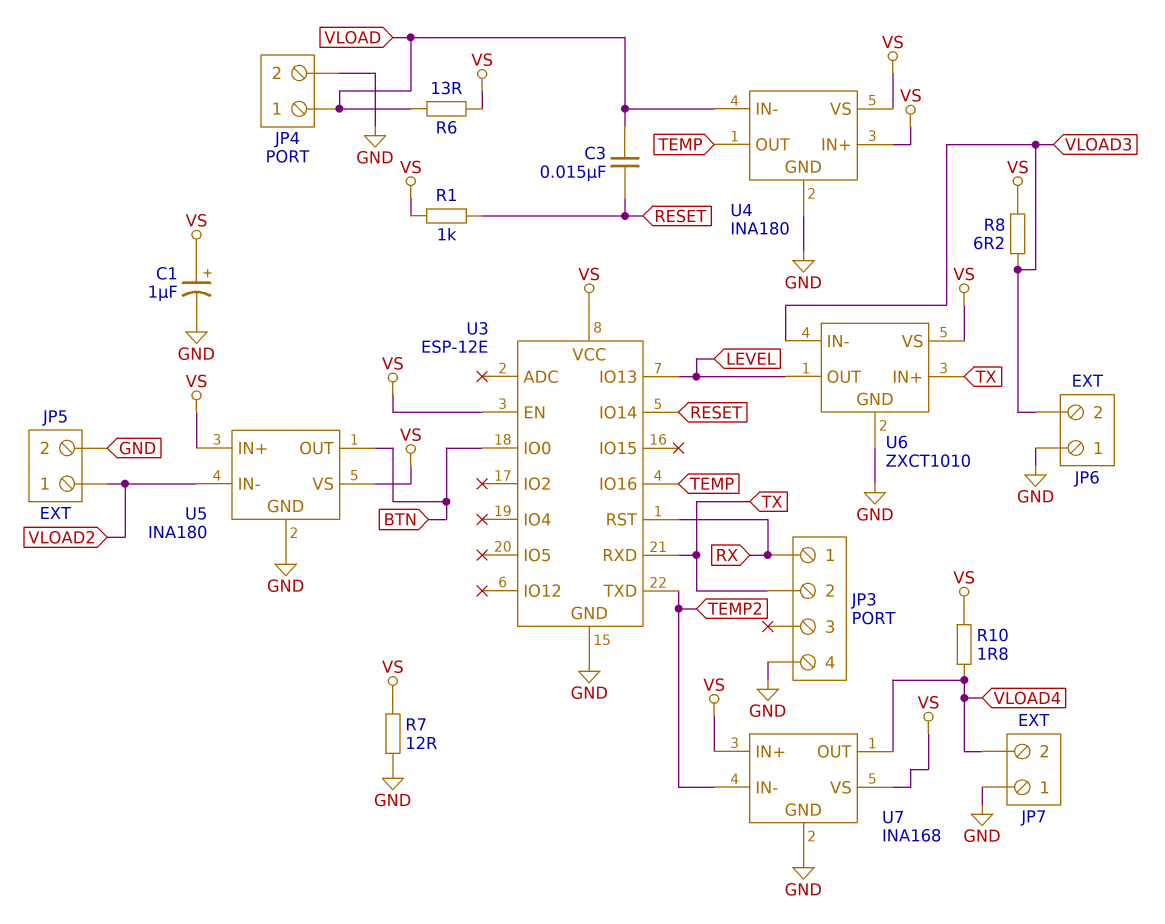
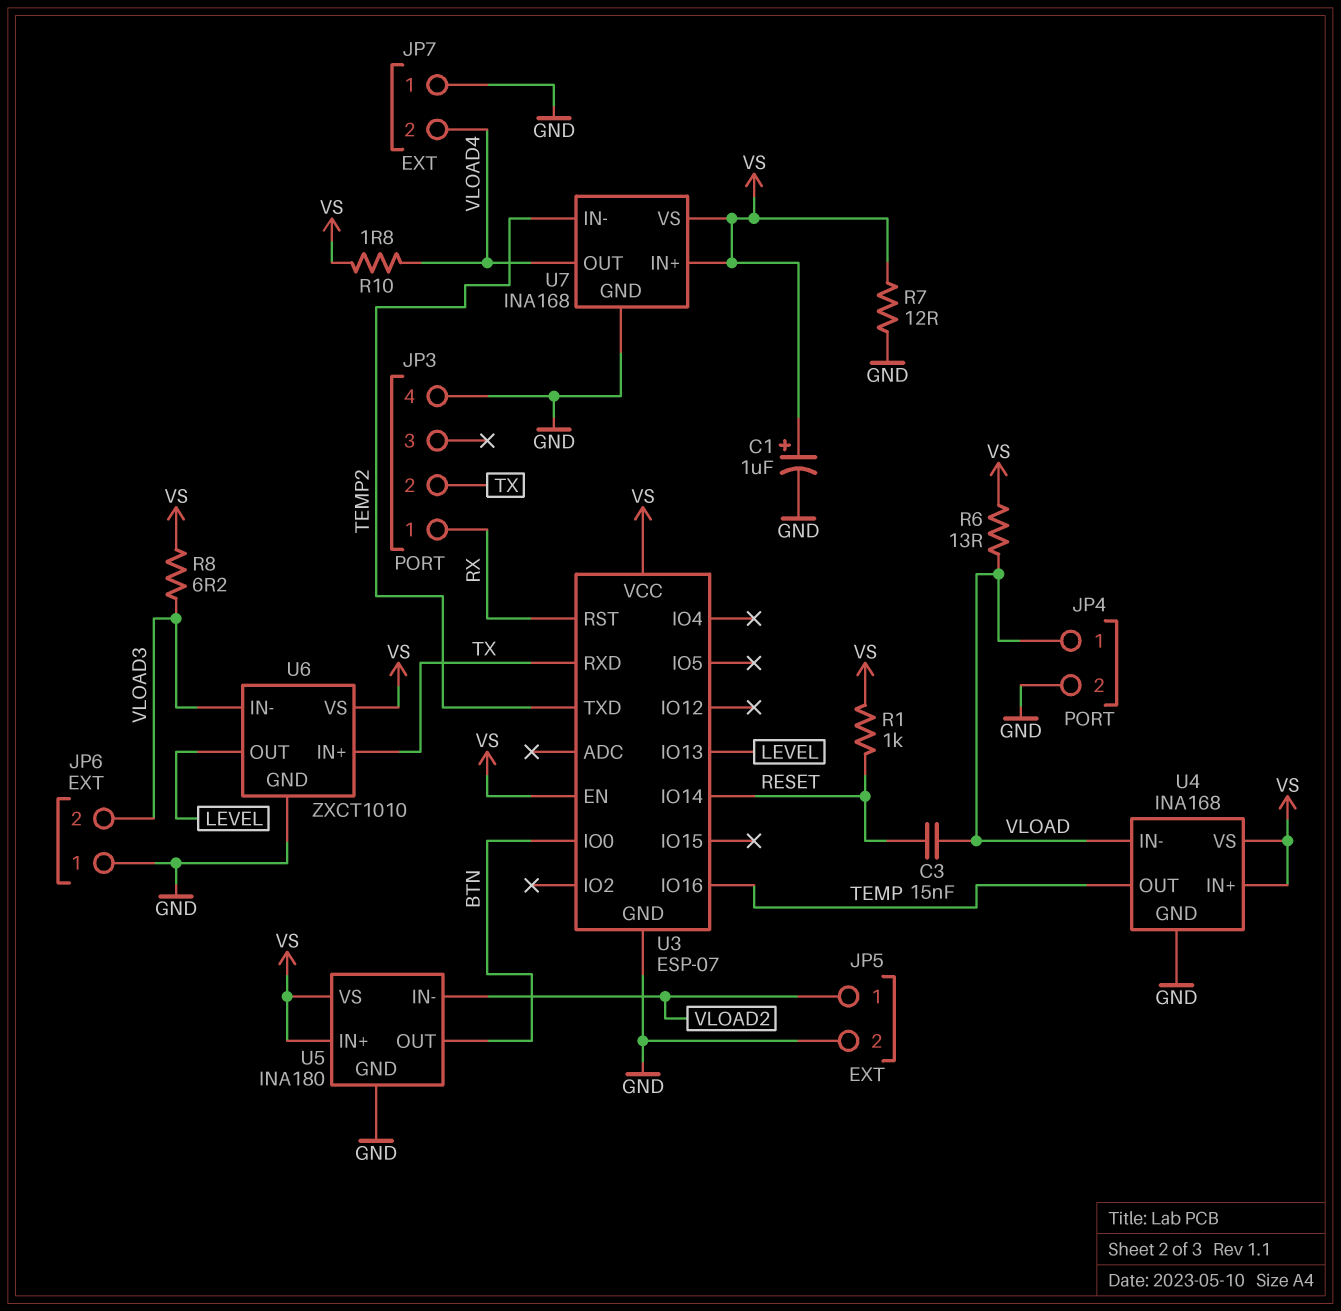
U3: ESP-12E -> ESP-07
U4: INA180 -> INA168

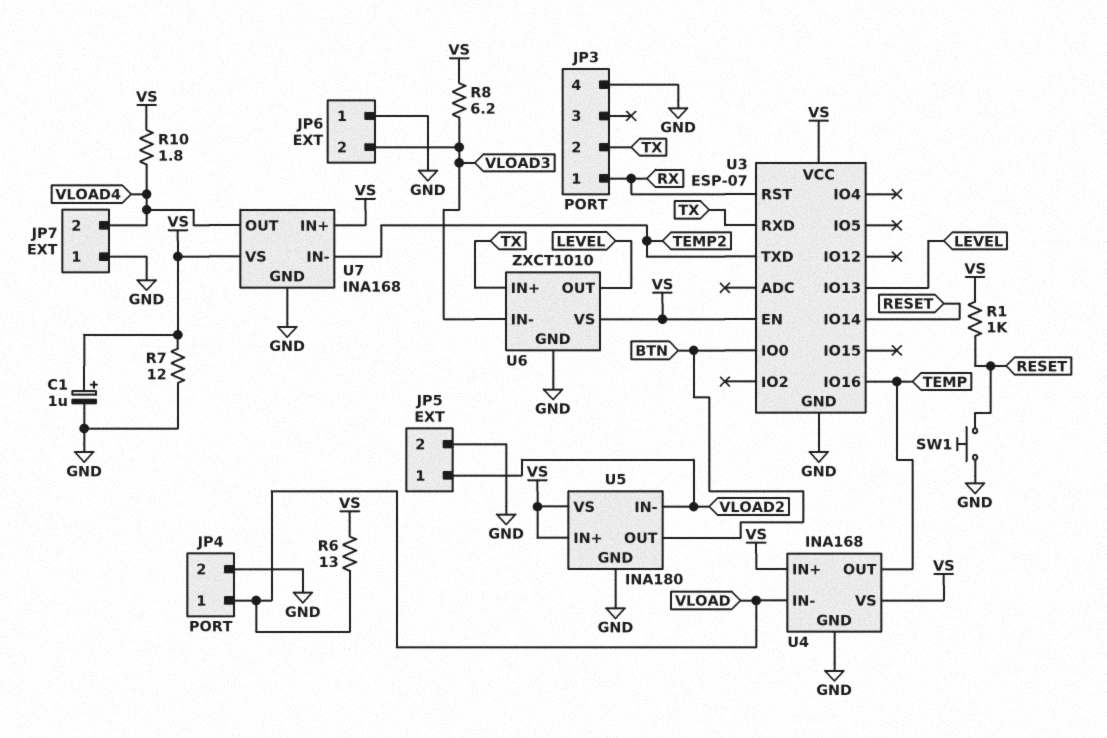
C3: 15nF (RESET, VLOAD) -> none
SW1: none -> button (GND, RESET)

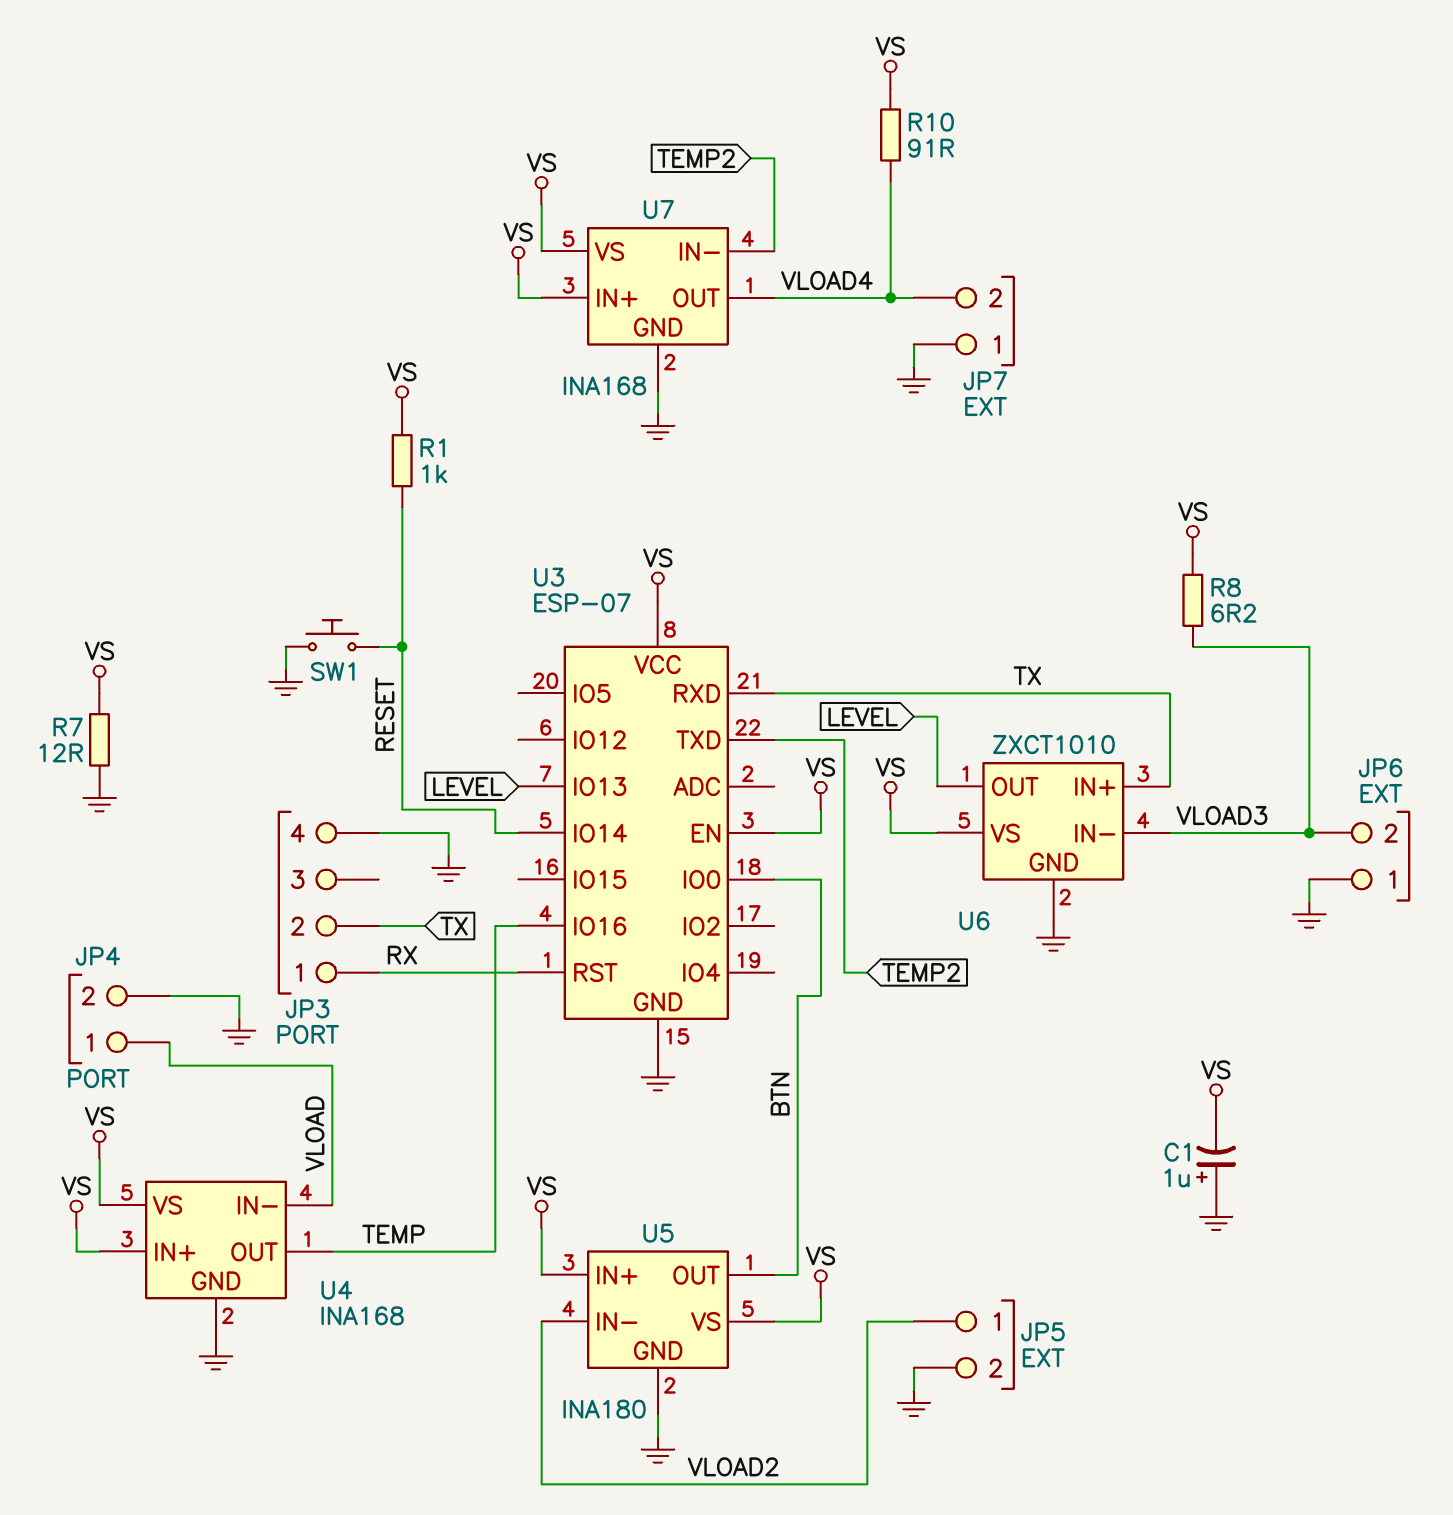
C1: 1uF (plus VS, minus GND) -> 1uF (plus GND, minus VS)
R6: 13 (VLOAD, VS) -> none
R10: 1.8 (VLOAD4, VS) -> 91 (VLOAD4, VS)

